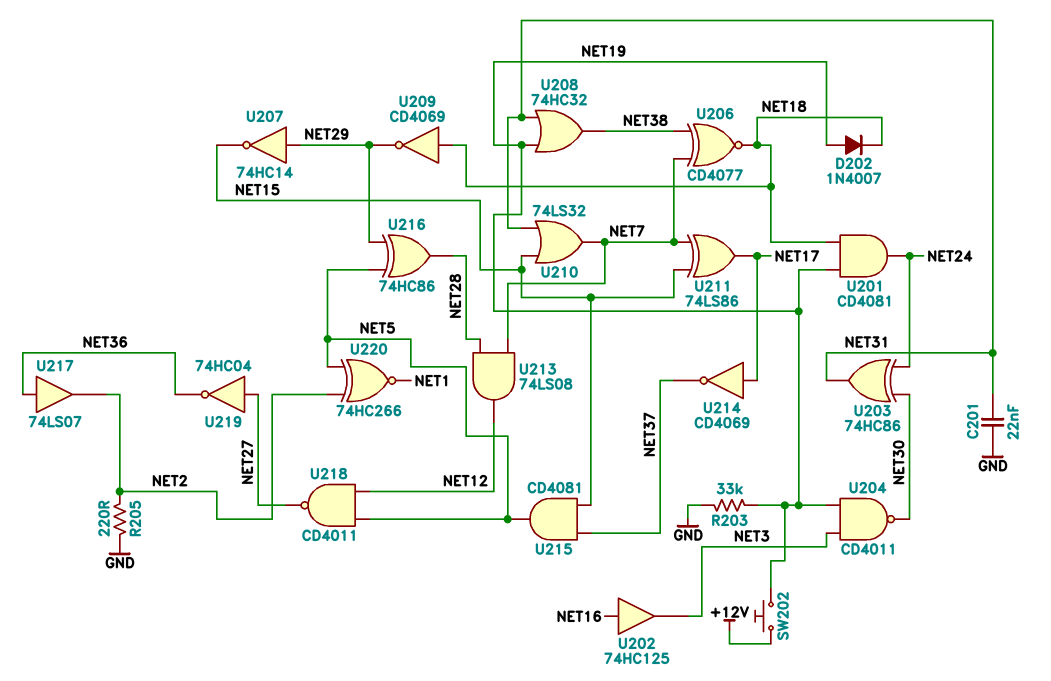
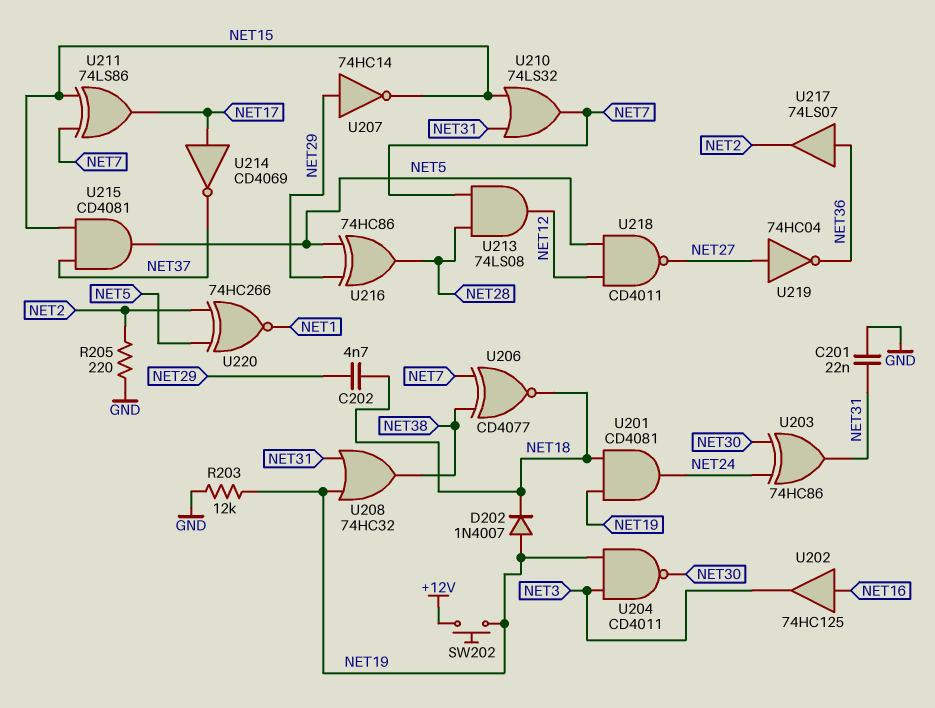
C202: none -> 4.7nF (NET18, NET29)
R203: 33k (GND, NET19) -> 12k (GND, NET19)
U209: NOT CD4069 (in NET18, out NET29) -> none

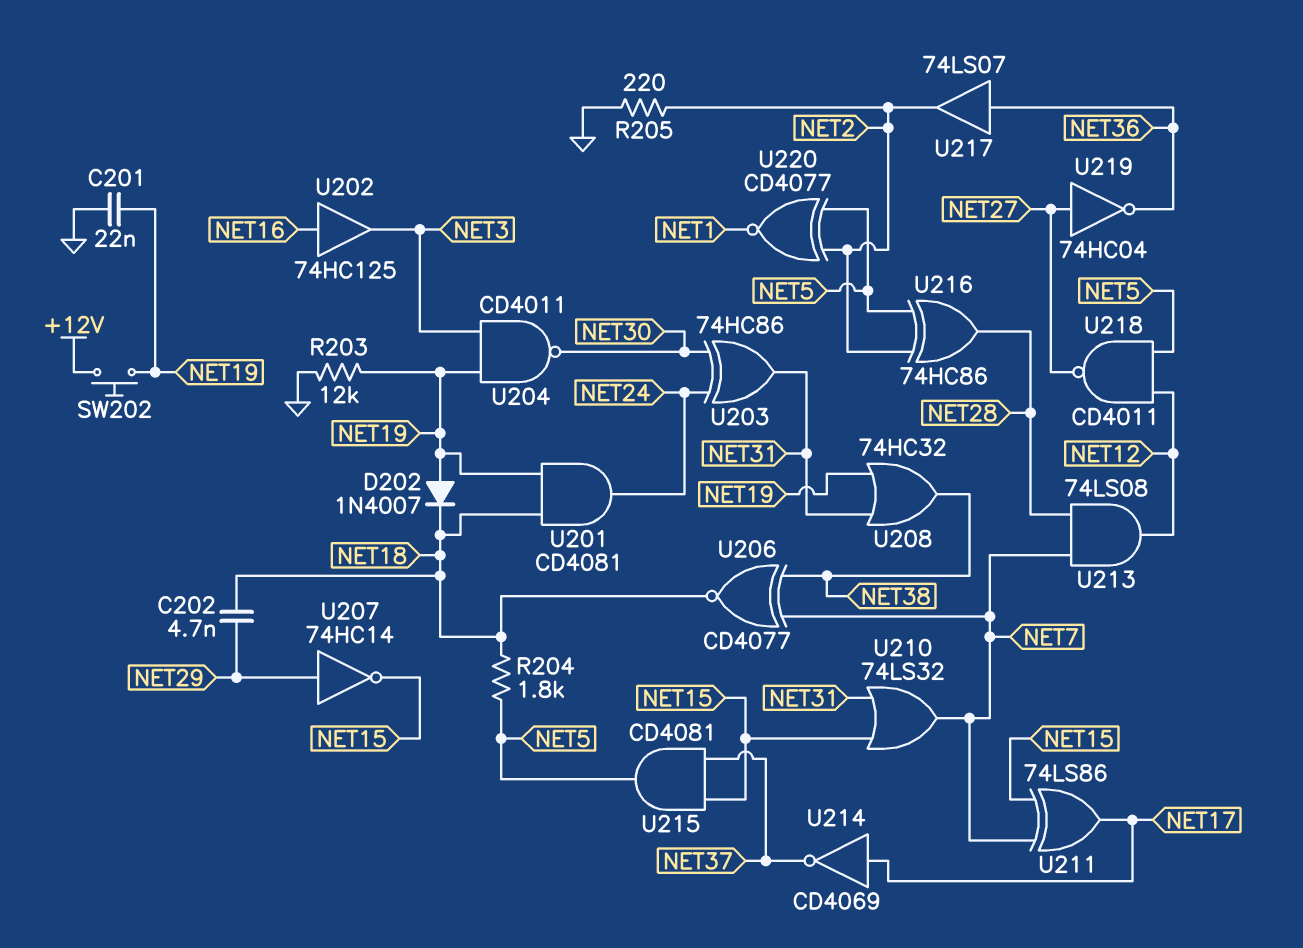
C201: 22nF (GND, NET31) -> 22nF (GND, NET19)
R204: none -> 1.8k (NET5, NET18)
U216: XOR 74HC86 (in NET5, in NET29, out NET28) -> XOR 74HC86 (in NET2, in NET5, out NET28)
U220: XNOR 74HC266 (in NET2, in NET5, out NET1) -> XNOR CD4077 (in NET2, in NET5, out NET1)

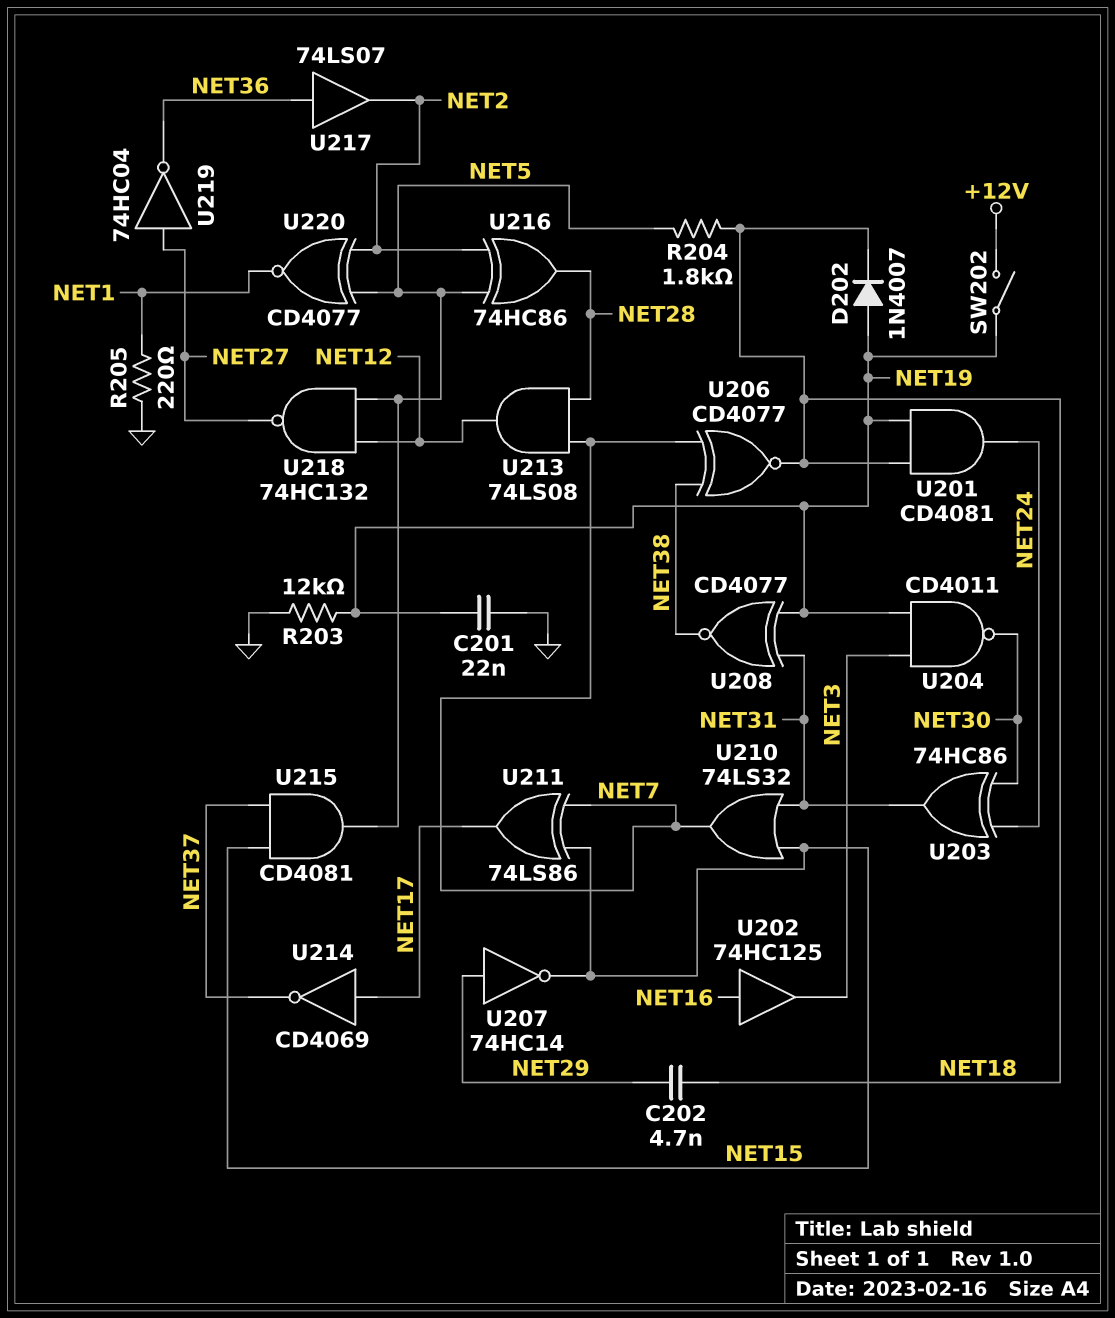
R205: 220 (GND, NET2) -> 220 (GND, NET1)
SW202: button (+12V, NET19) -> switch (+12V, NET19)
U208: OR 74HC32 (in NET19, in NET31, out NET38) -> XNOR CD4077 (in NET19, in NET31, out NET38)
U218: NAND CD4011 (in NET5, in NET12, out NET27) -> NAND 74HC132 (in NET5, in NET12, out NET27)

